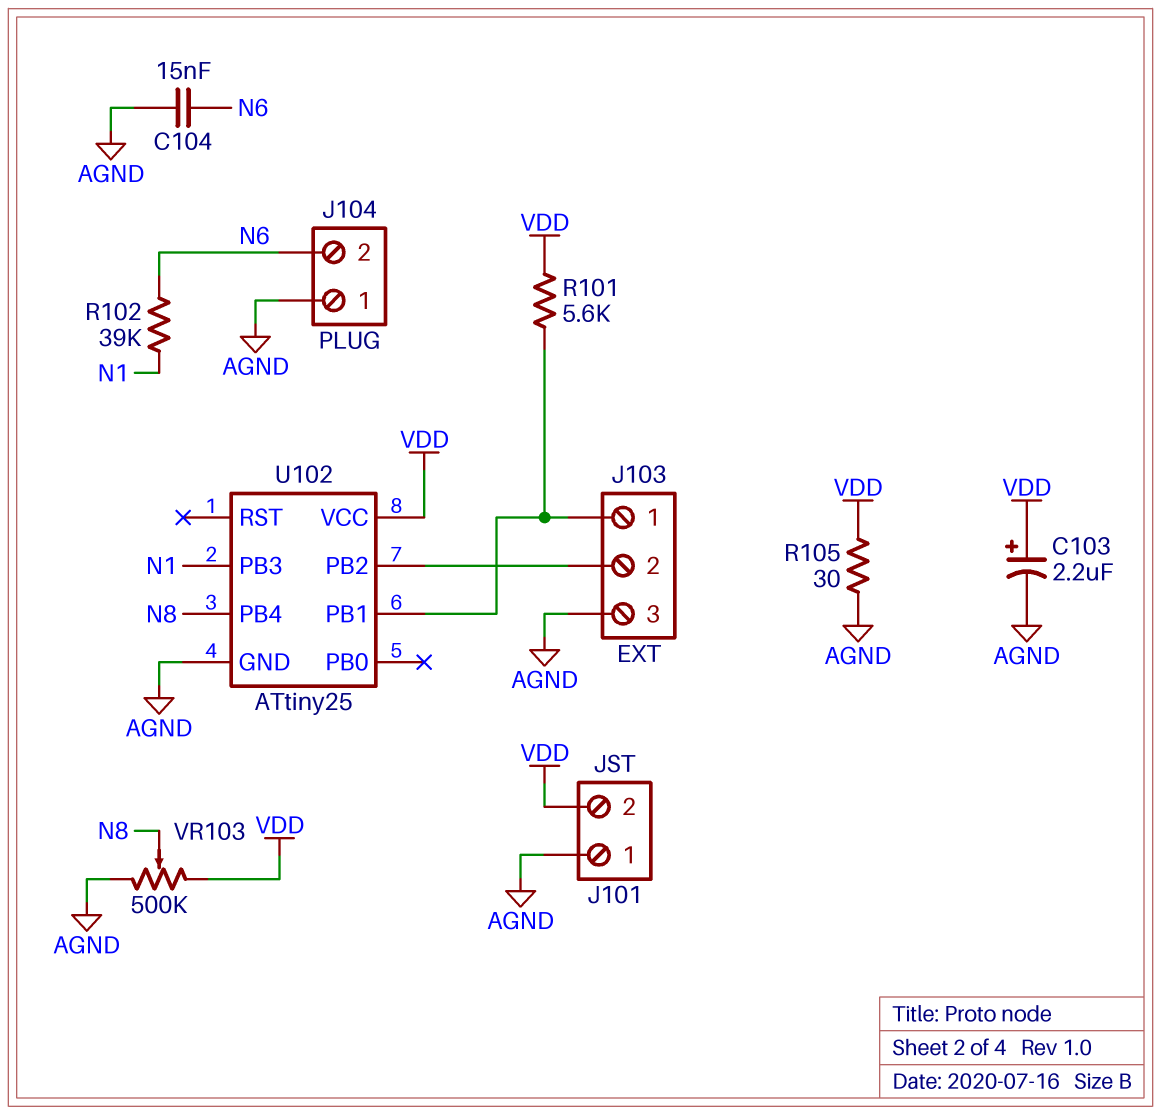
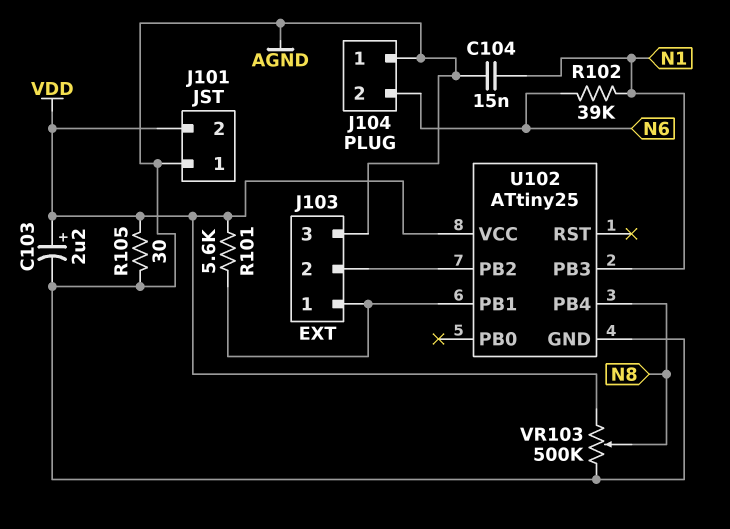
C104: 15nF (AGND, N6) -> 15nF (AGND, N1)

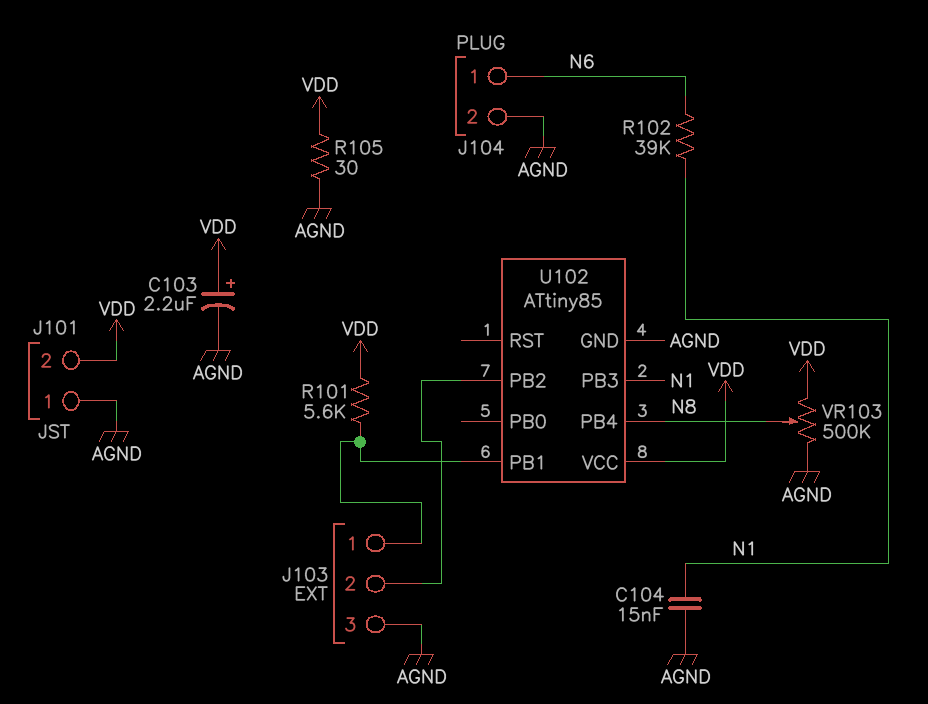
J104 pin 1: AGND -> N6
J104 pin 2: N6 -> AGND
U102: ATtiny25 -> ATtiny85

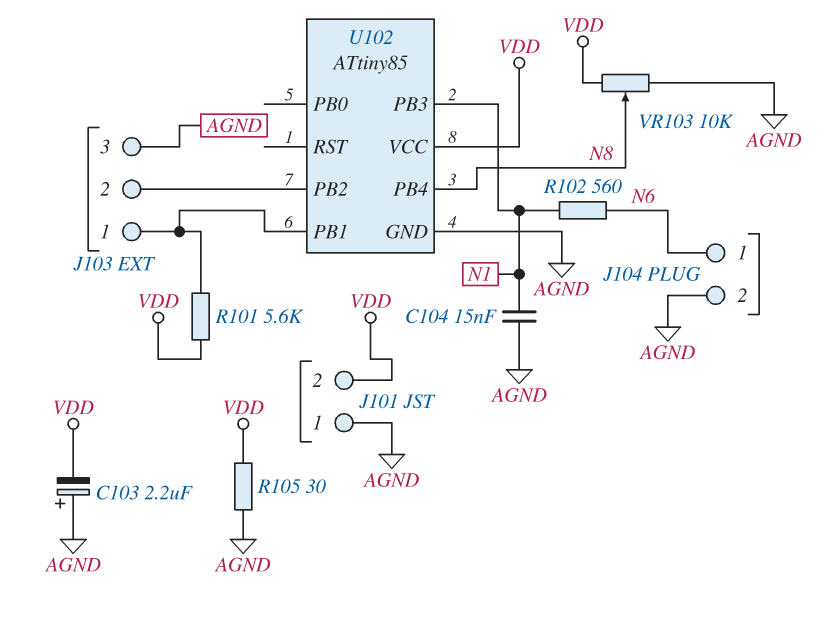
C103: 2.2uF (plus VDD, minus AGND) -> 2.2uF (plus AGND, minus VDD)
R102: 39k (N1, N6) -> 560 (N1, N6)
VR103: 500k (AGND, VDD, wiper N8) -> 10k (AGND, VDD, wiper N8)

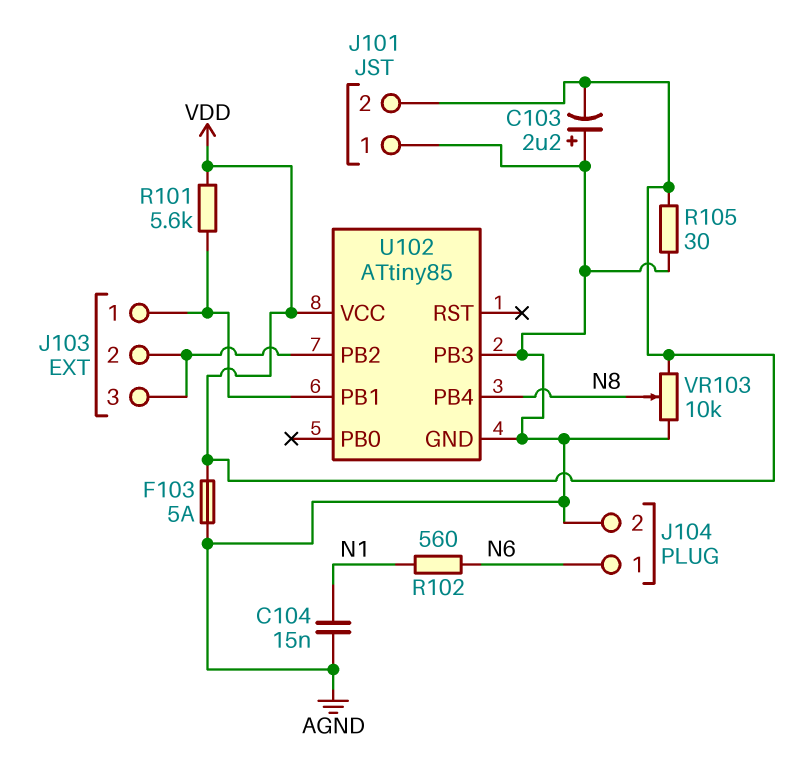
F103: none -> 5A (AGND, VDD)
J103 pin 3: AGND -> J103/2
U102 pin PB3: N1 -> AGND

